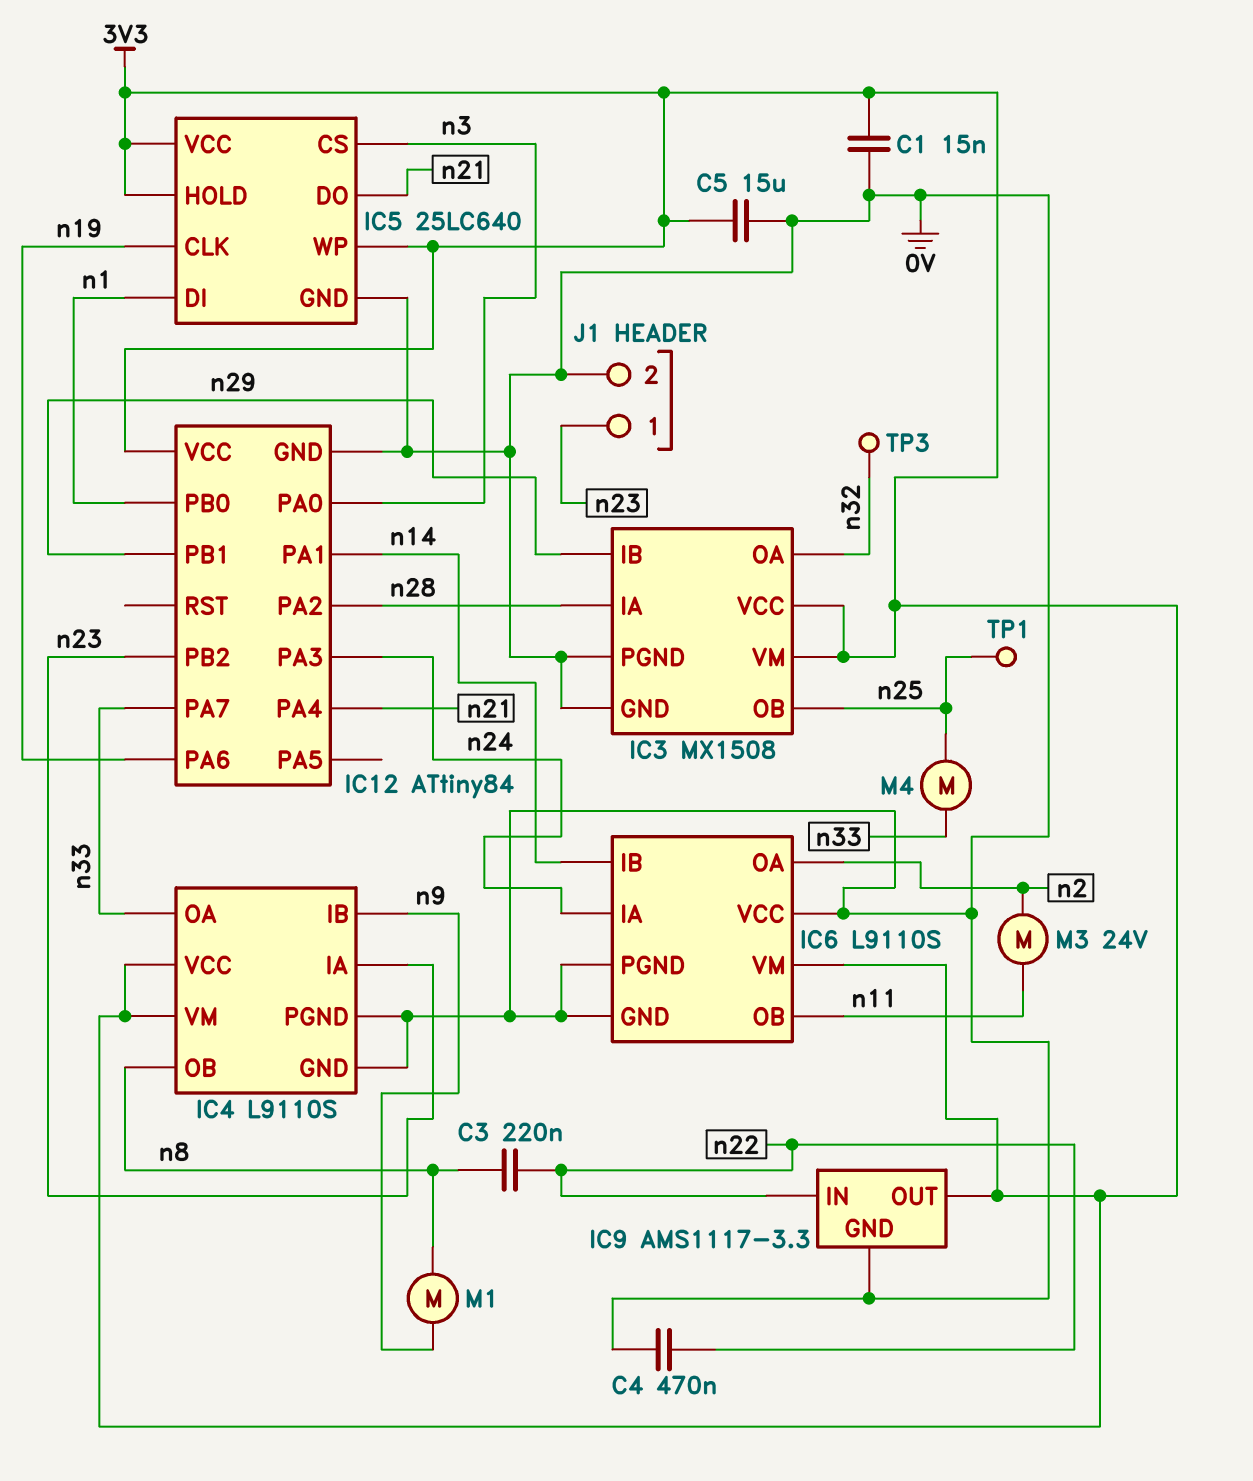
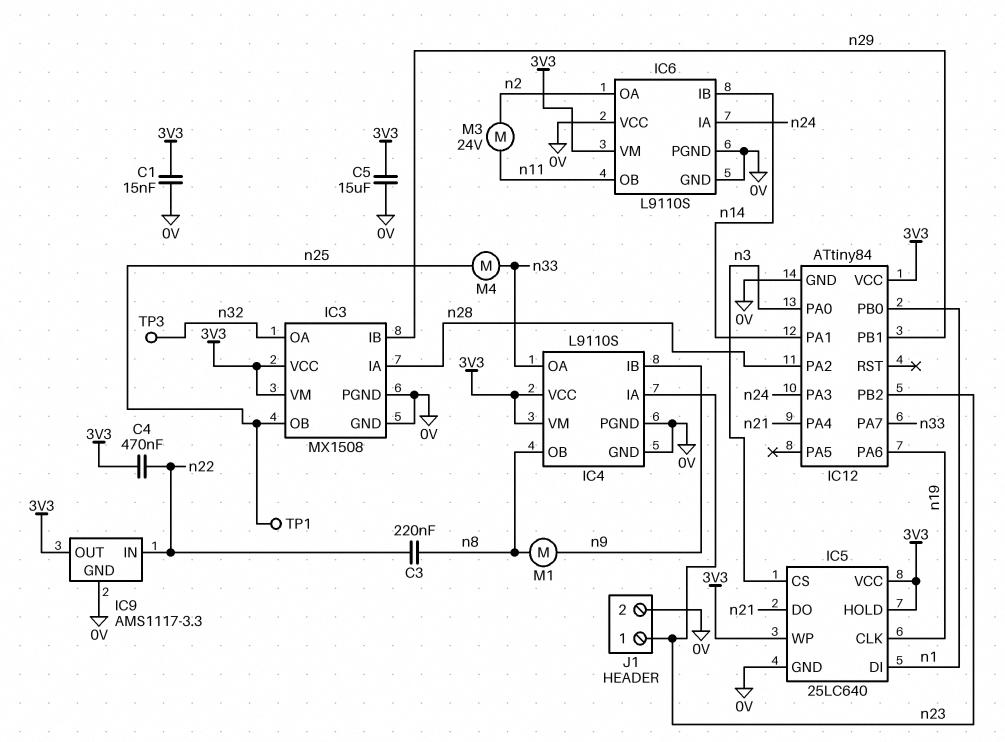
C4: 470nF (0V, n22) -> 470nF (3V3, n22)

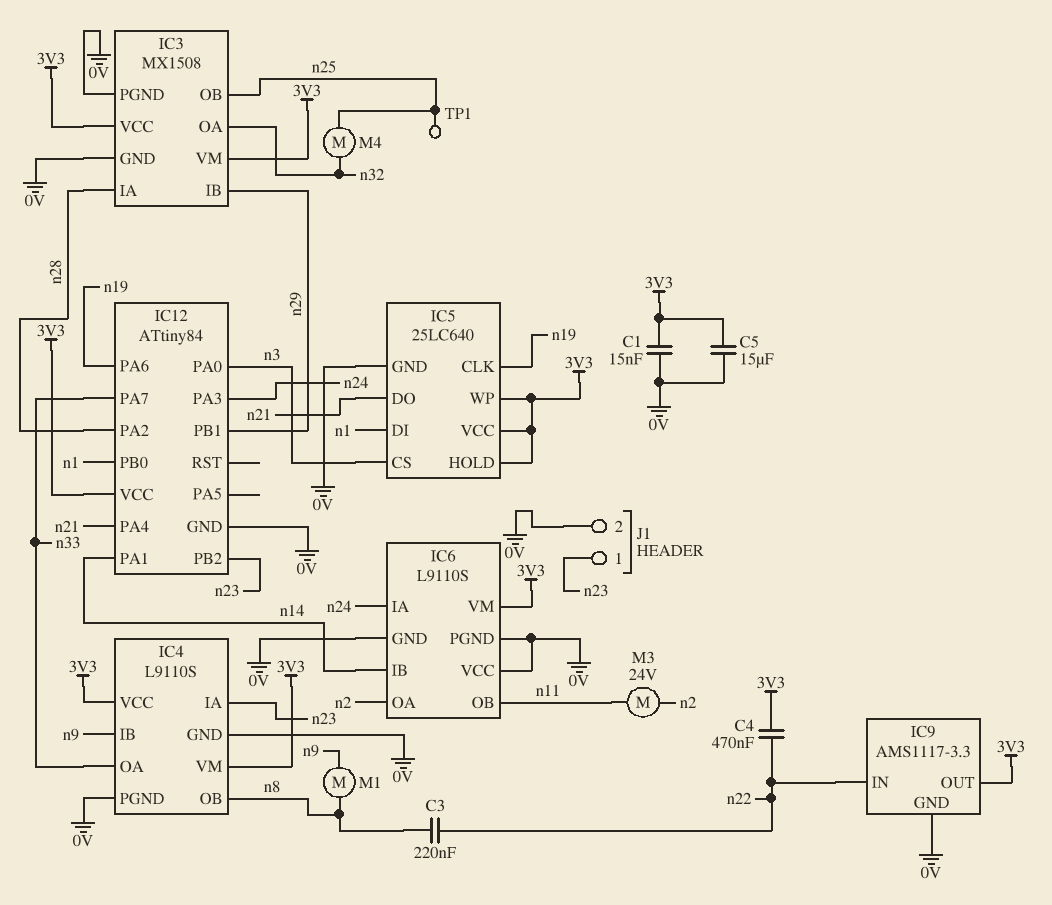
M4: motor (n25, n33) -> motor (n25, n32)
TP3: test point (n32) -> none

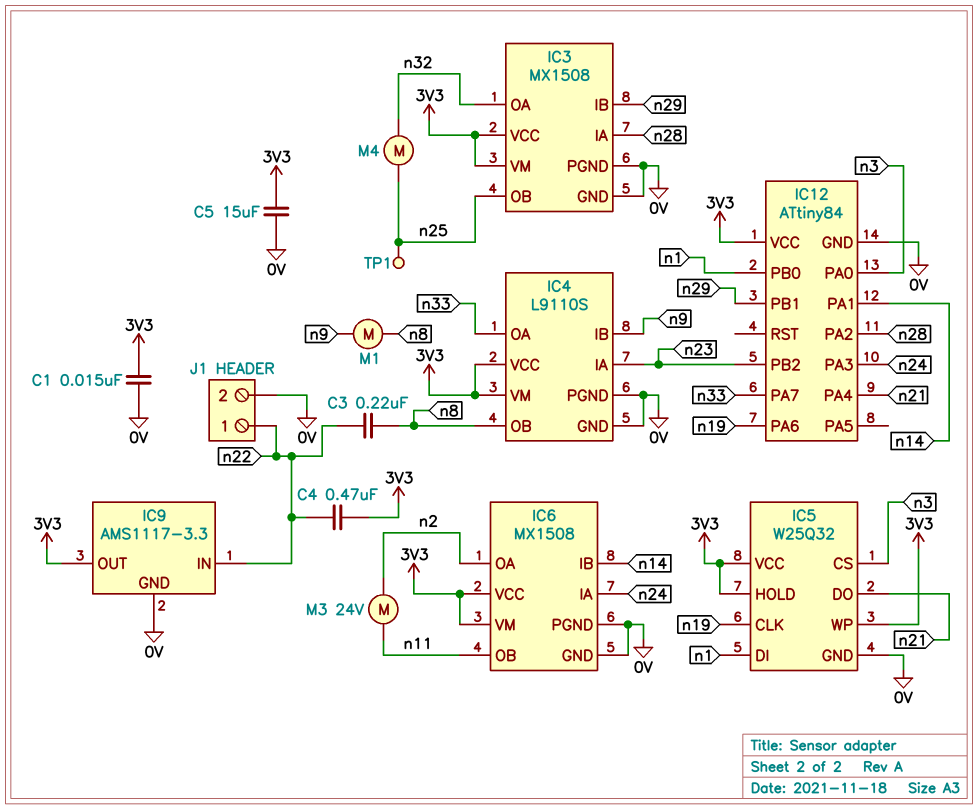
IC5: 25LC640 -> W25Q32
IC6: L9110S -> MX1508
IC6 pin VCC: 0V -> 3V3
J1 pin 1: n23 -> n22

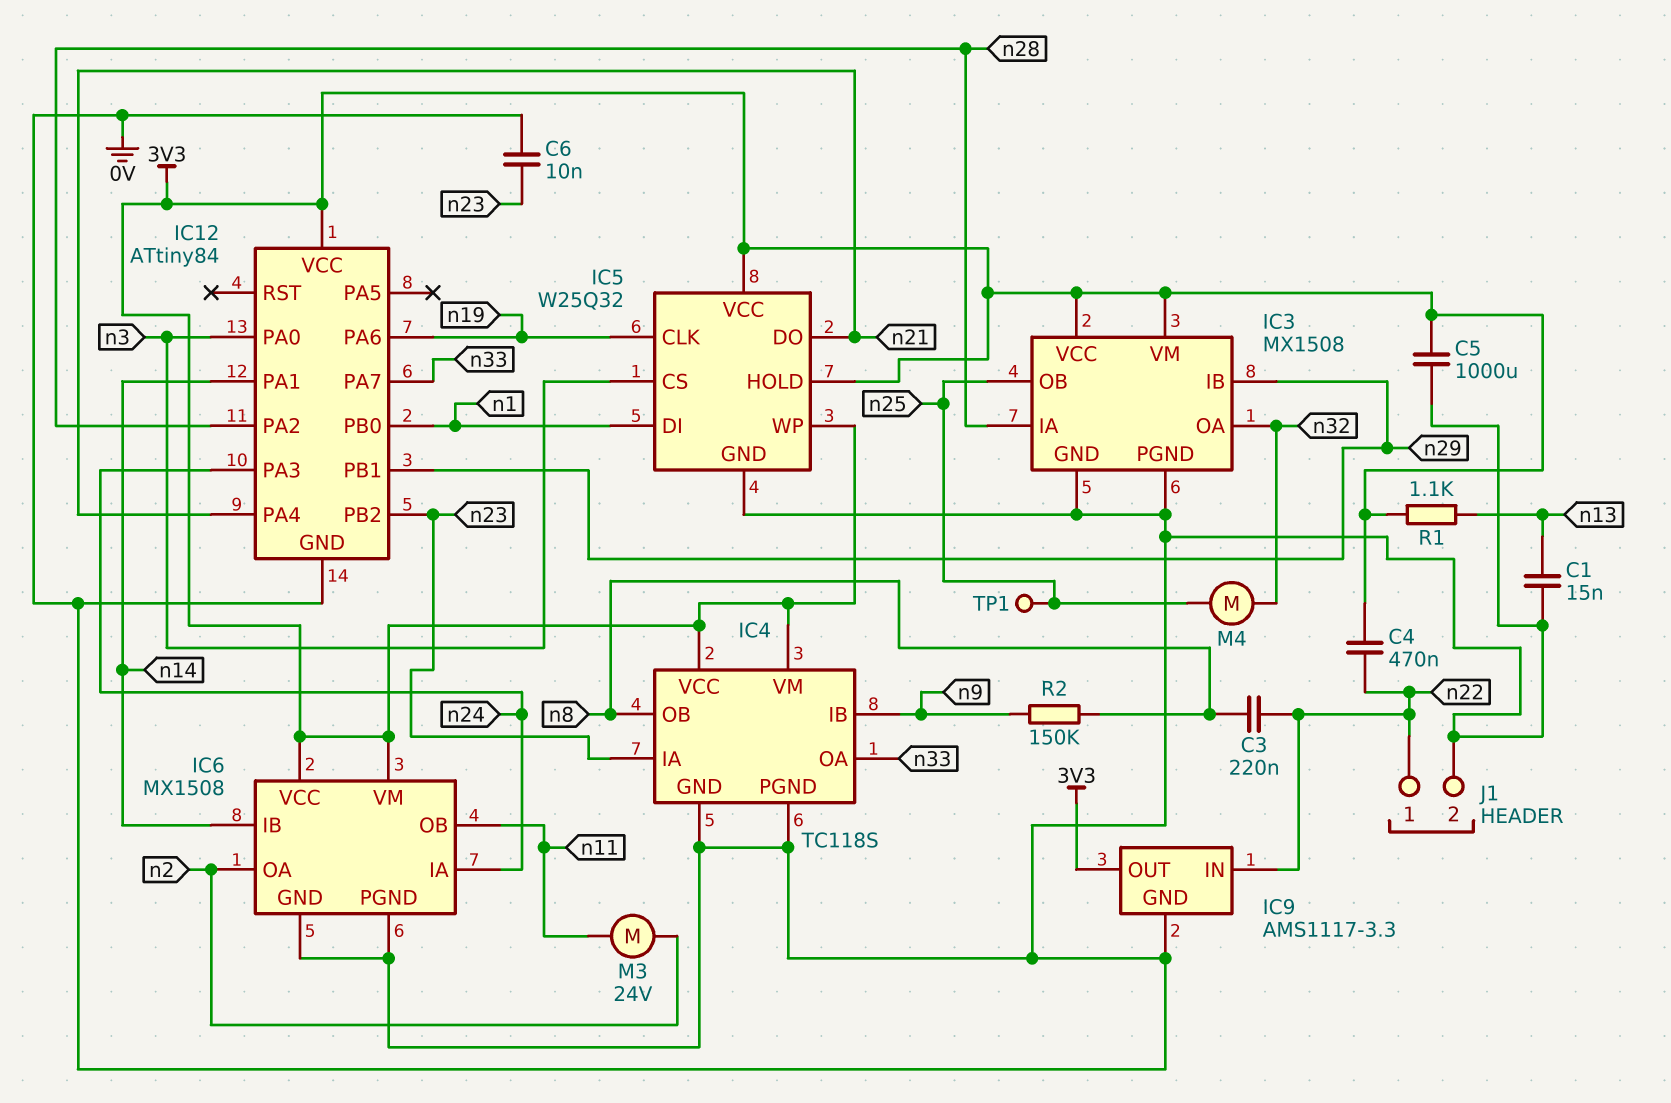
C1: 15nF (0V, 3V3) -> 15nF (0V, n13)
C5: 15uF (0V, 3V3) -> 1000uF (0V, 3V3)
C6: none -> 10nF (0V, n23)
IC4: L9110S -> TC118S
M1: motor (n8, n9) -> none
R1: none -> 1.1k (3V3, n13)
R2: none -> 150k (n8, n9)

